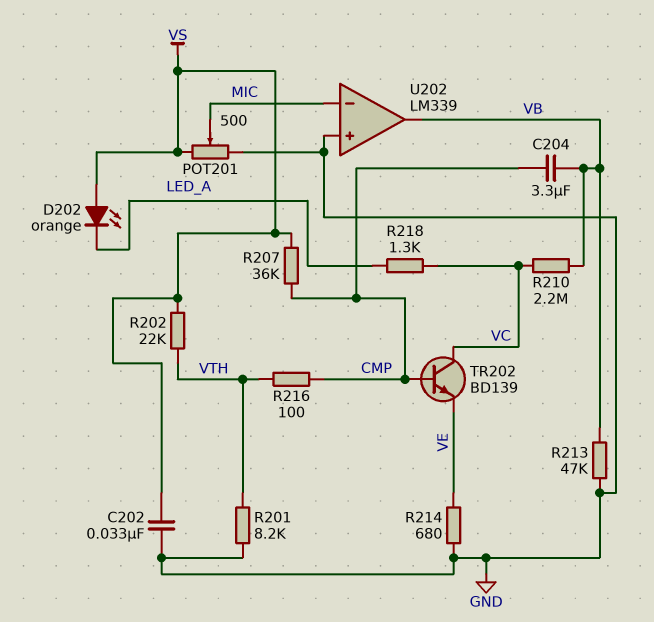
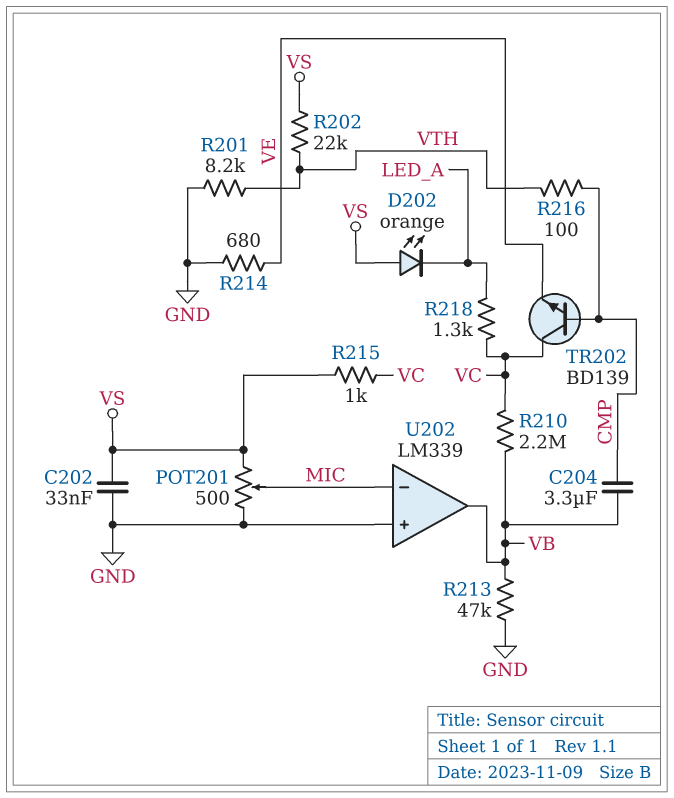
R207: 36k (CMP, VS) -> none
R215: none -> 1k (VC, VS)

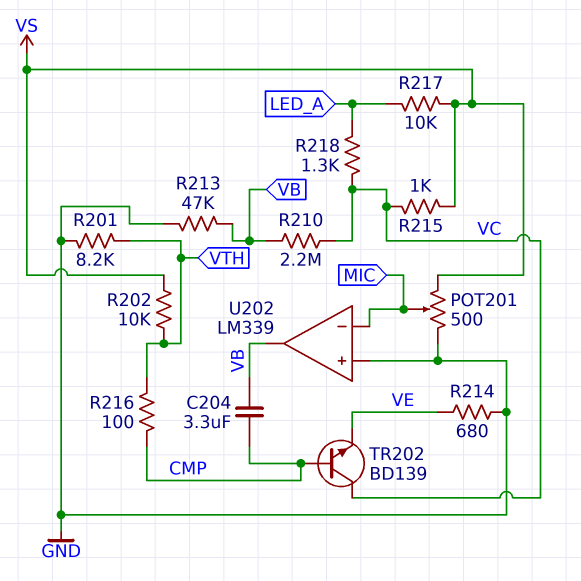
C202: 33nF (GND, VS) -> none
D202: LED orange (A VS, K LED_A) -> none
R202: 22k (VS, VTH) -> 10k (VS, VTH)
R217: none -> 10k (LED_A, VS)

